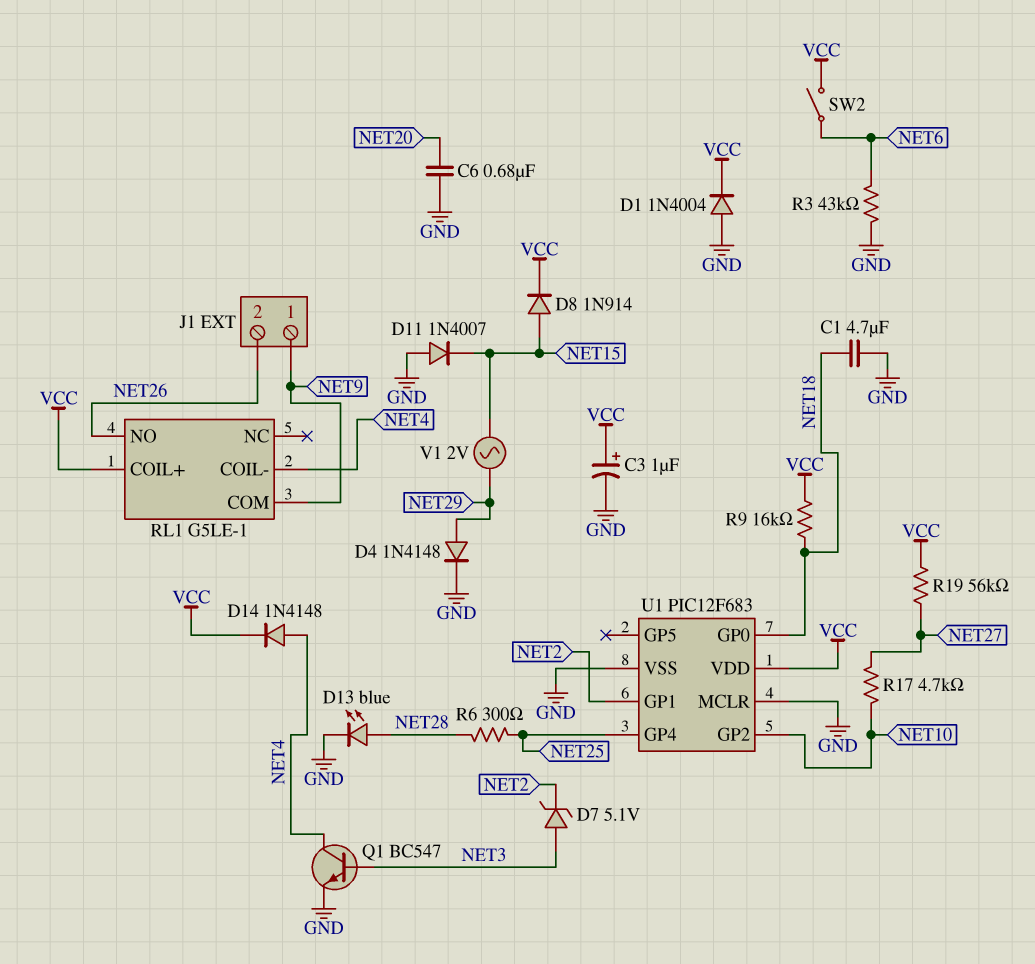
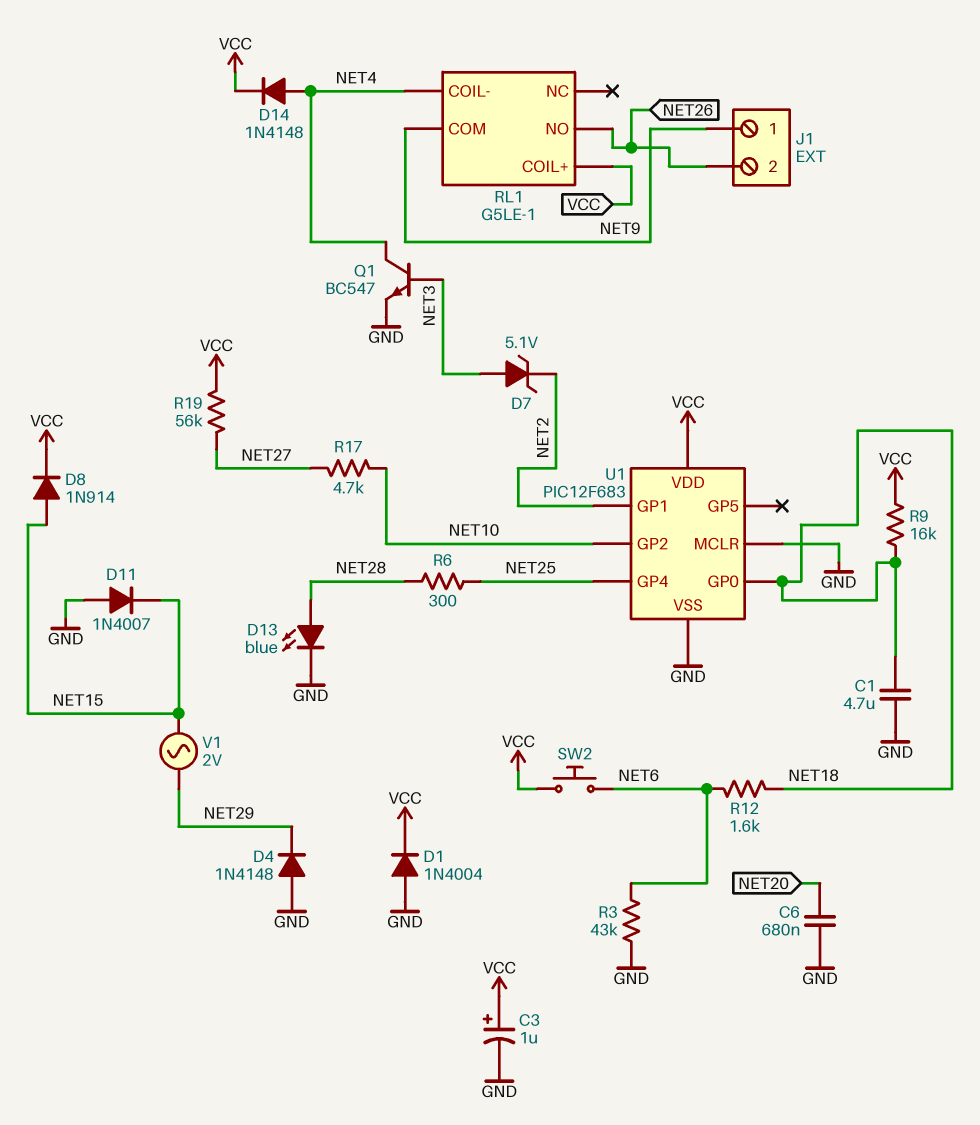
D4: diode 1N4148 (A NET29, K GND) -> diode 1N4148 (A GND, K NET29)
R12: none -> 1.6k (NET6, NET18)
SW2: switch (NET6, VCC) -> button (NET6, VCC)

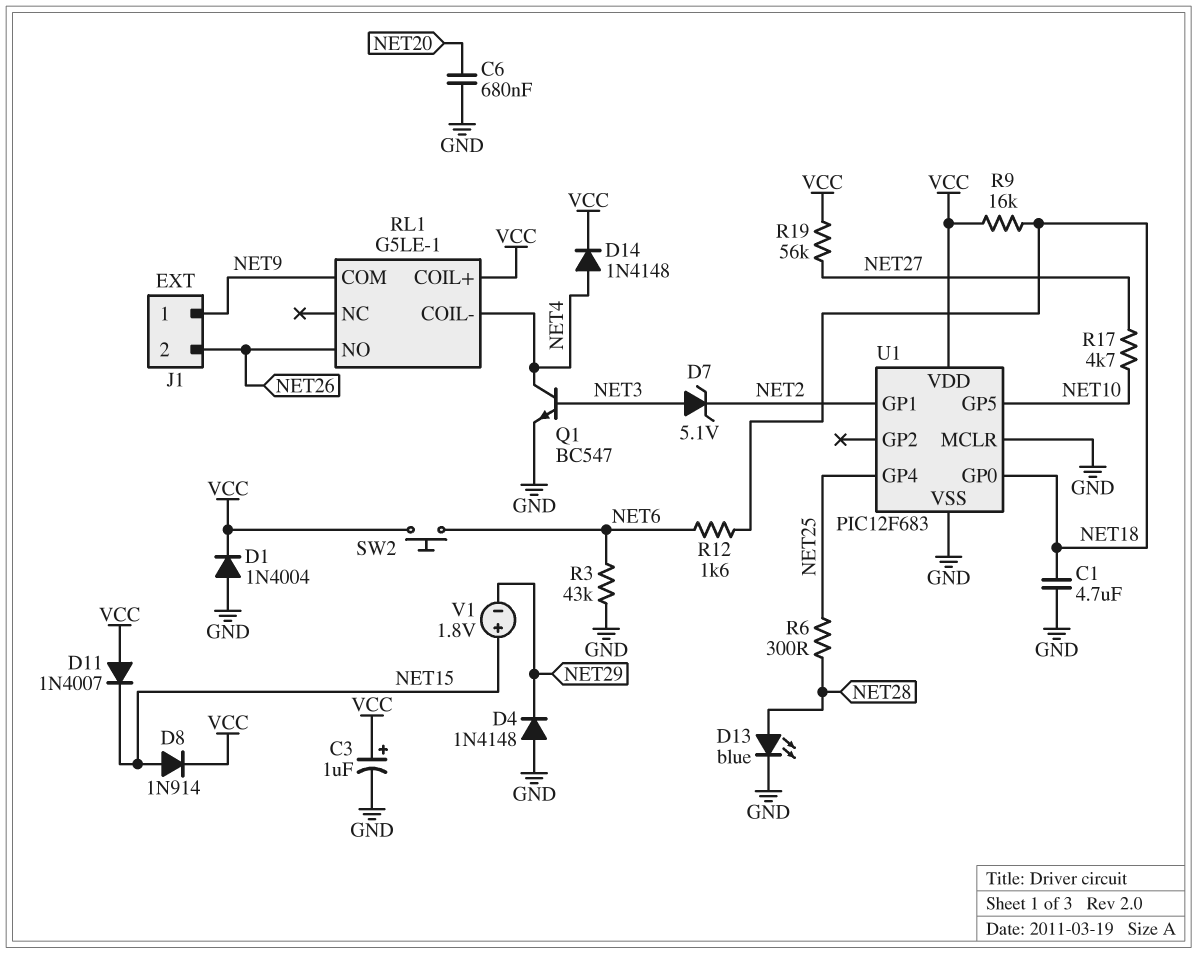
D11: diode 1N4007 (A GND, K NET15) -> diode 1N4007 (A VCC, K NET15)
U1 pin GP2: NET10 -> none
U1 pin GP5: none -> NET10
V1: AC 2V (NET15, NET29) -> 1.8V (plus NET15, minus NET29)

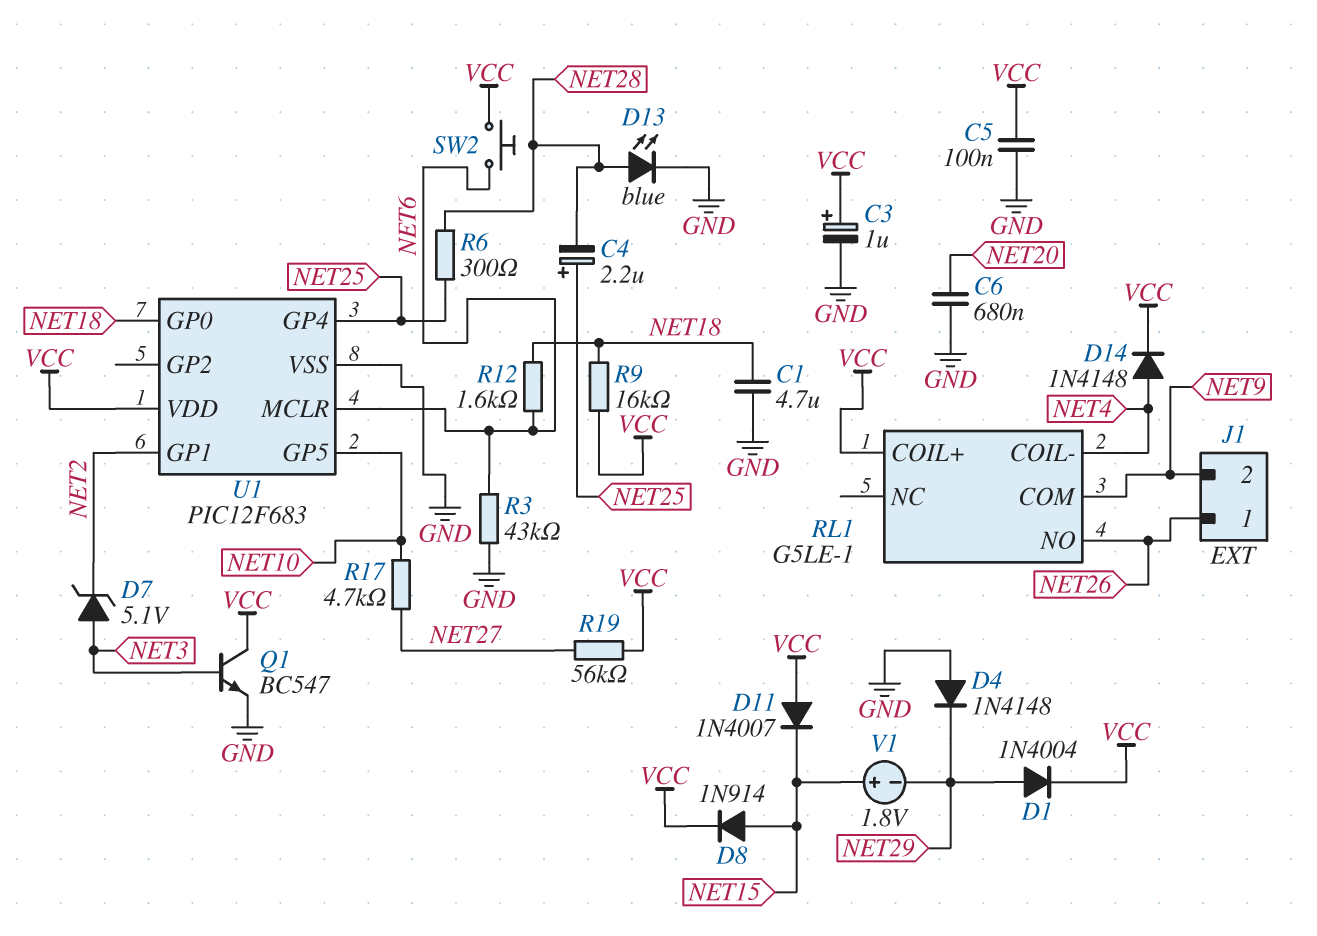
C4: none -> 2.2uF (plus NET25, minus NET28)
C5: none -> 100nF (GND, VCC)
D1: diode 1N4004 (A GND, K VCC) -> diode 1N4004 (A NET29, K VCC)
J1 pin 1: NET9 -> NET26
J1 pin 2: NET26 -> NET9
Q1: NPN BC547 (B NET3, C NET4, E GND) -> NPN BC547 (B NET3, C VCC, E GND)
U1 pin MCLR: GND -> NET6

